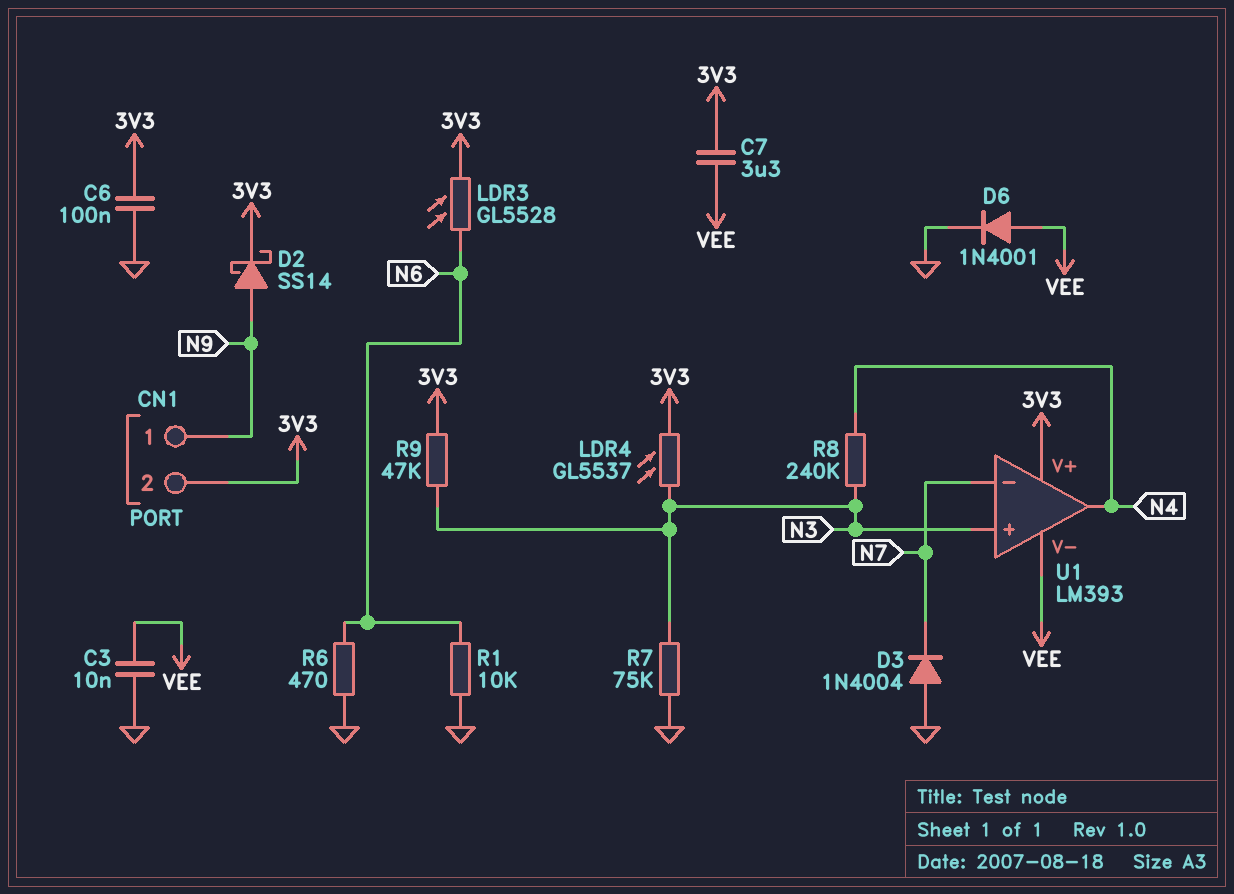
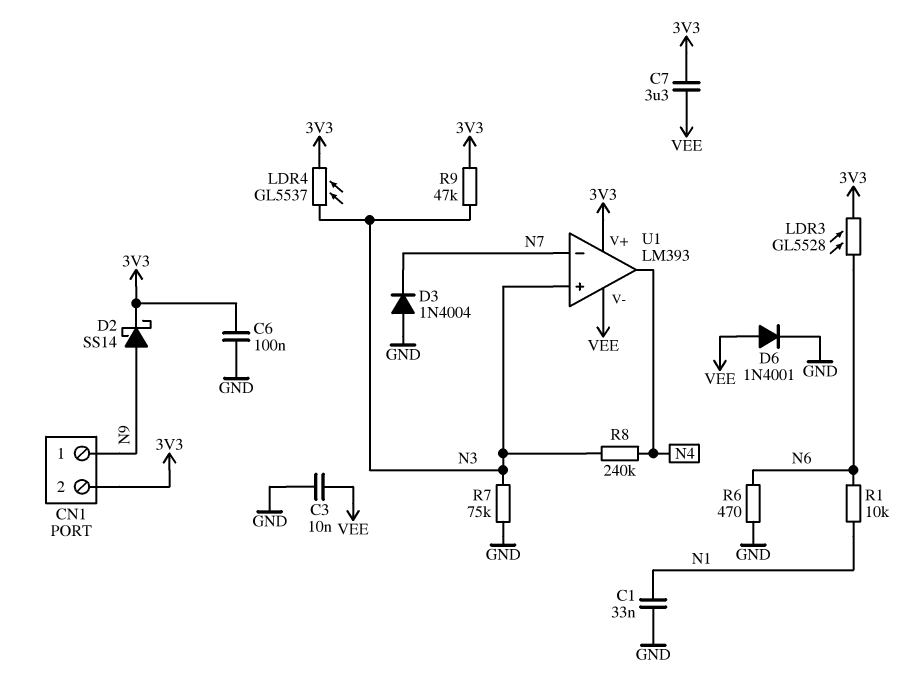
C1: none -> 33nF (GND, N1)
R1: 10k (GND, N6) -> 10k (N1, N6)

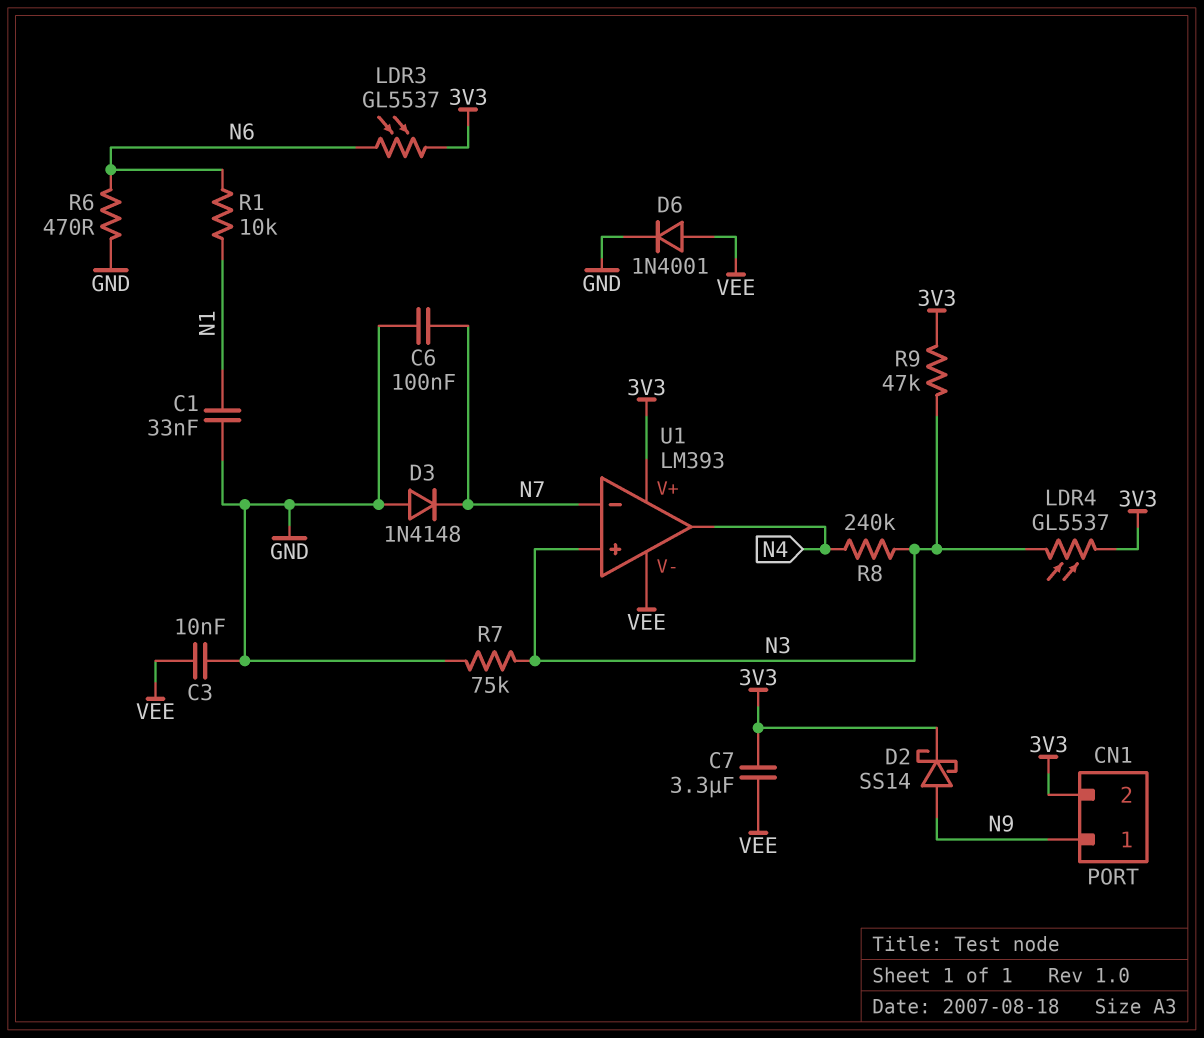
C6: 100nF (3V3, GND) -> 100nF (GND, N7)
D3: diode 1N4004 (A GND, K N7) -> diode 1N4148 (A GND, K N7)
LDR3: GL5528 (3V3, N6) -> GL5537 (3V3, N6)

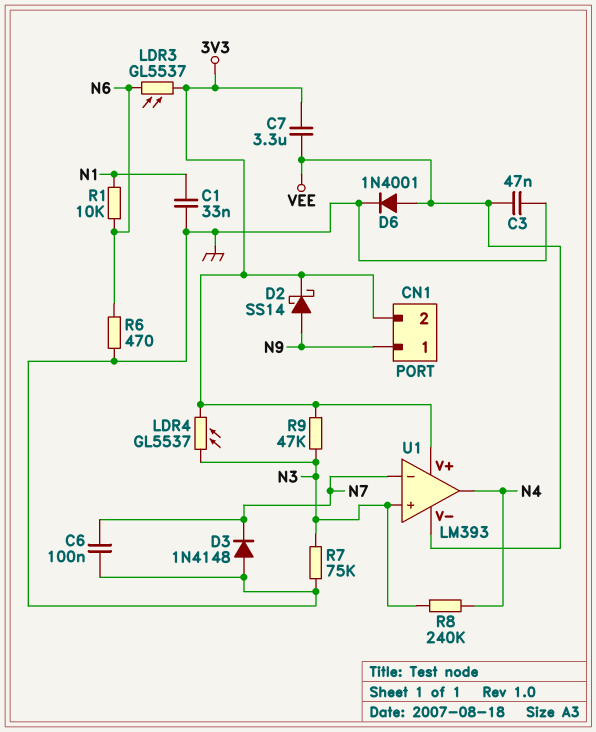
C3: 10nF (GND, VEE) -> 47nF (GND, VEE)

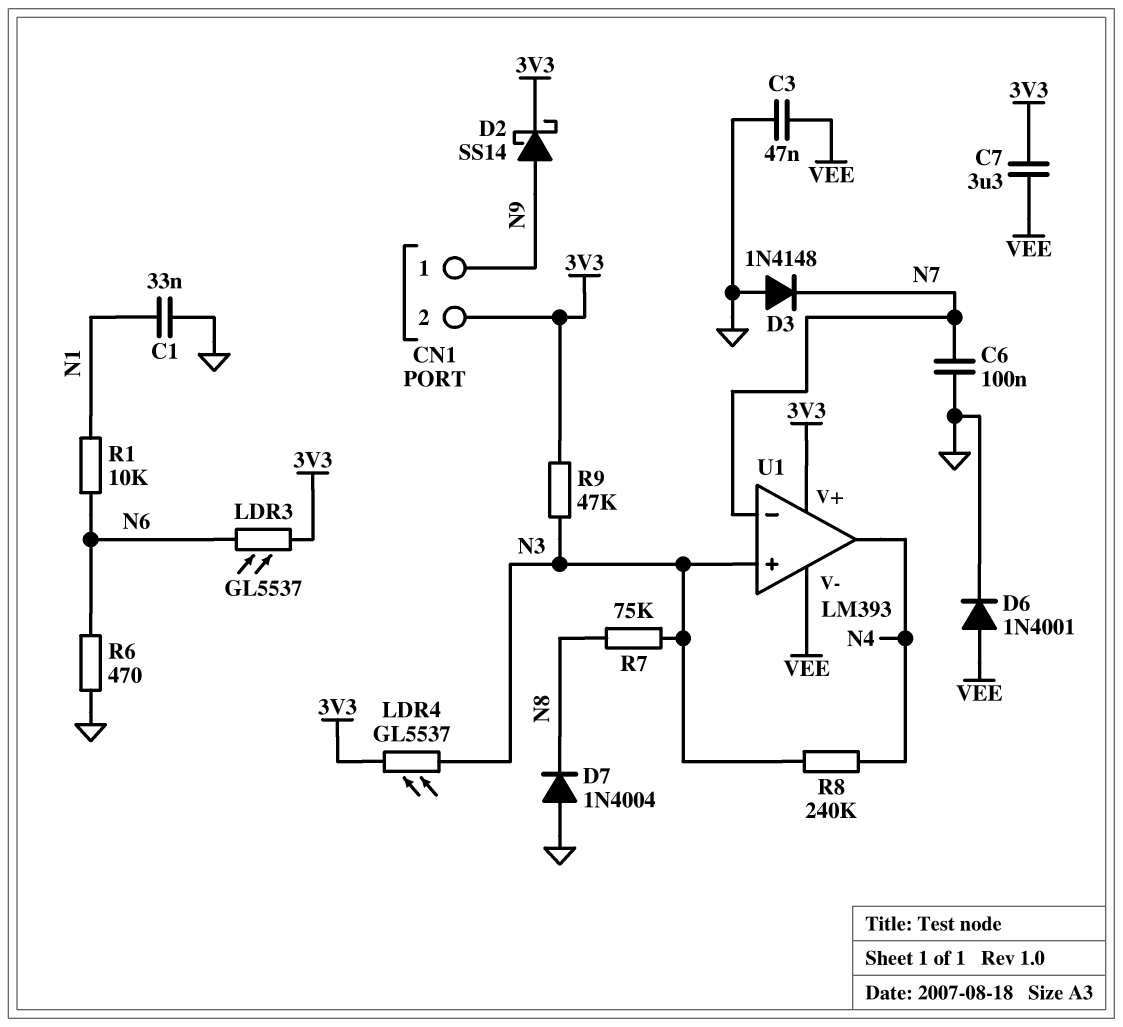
D7: none -> diode 1N4004 (A GND, K N8)
R7: 75k (GND, N3) -> 75k (N3, N8)

